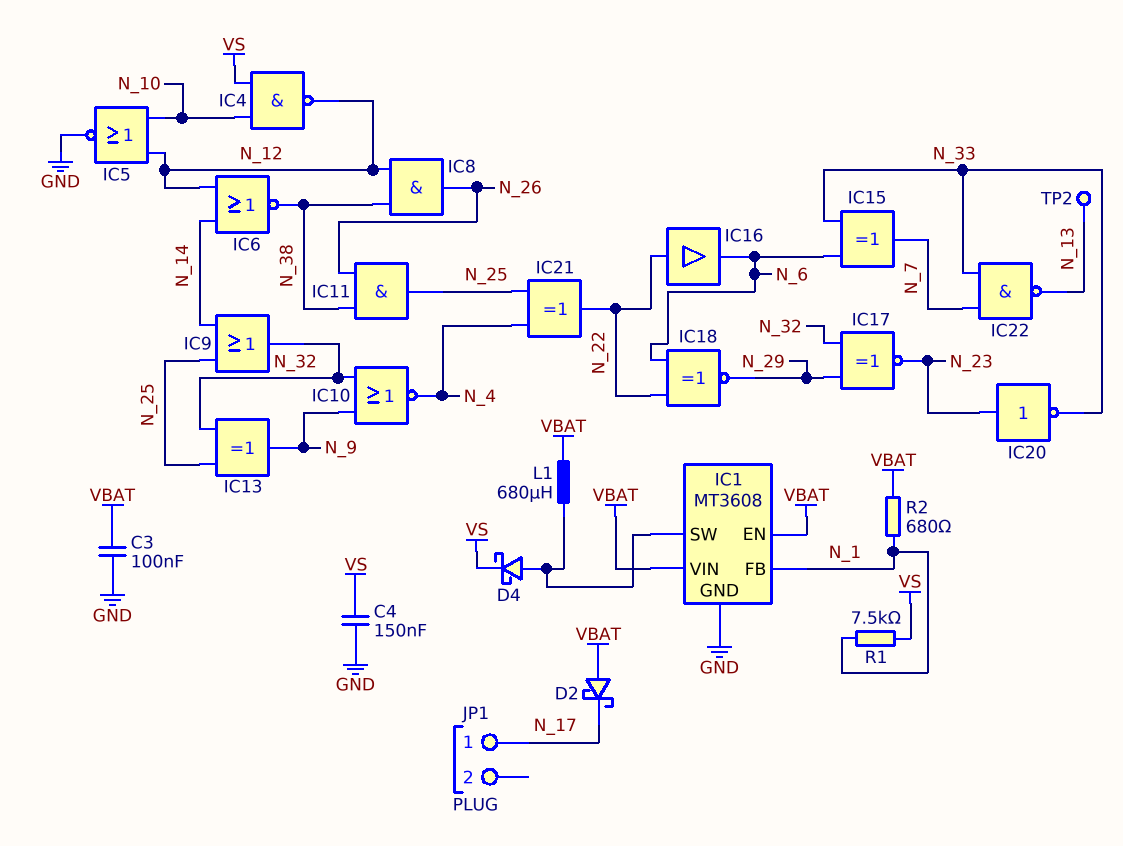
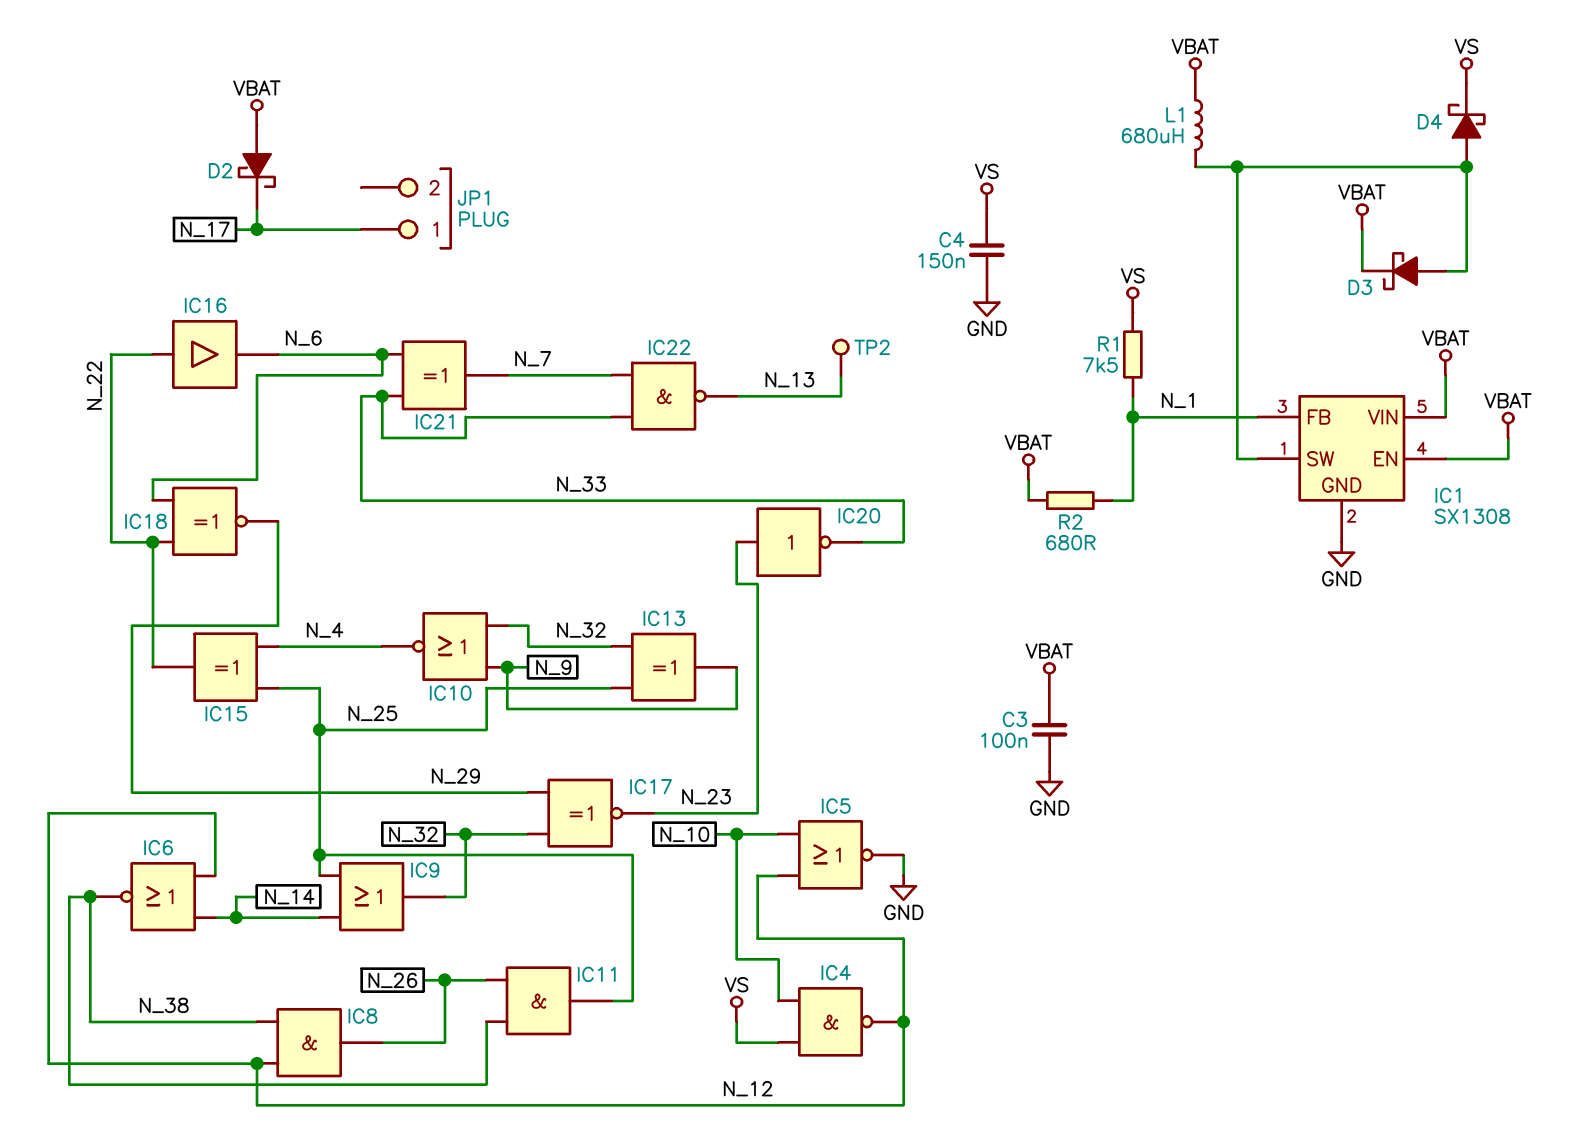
D3: none -> schottky (A IC1/SW, K VBAT)
IC1: MT3608 -> SX1308
IC15: XOR (in N_6, in N_33, out N_7) -> XOR (in N_4, in N_25, out N_22)
IC21: XOR (in N_4, in N_25, out N_22) -> XOR (in N_6, in N_33, out N_7)

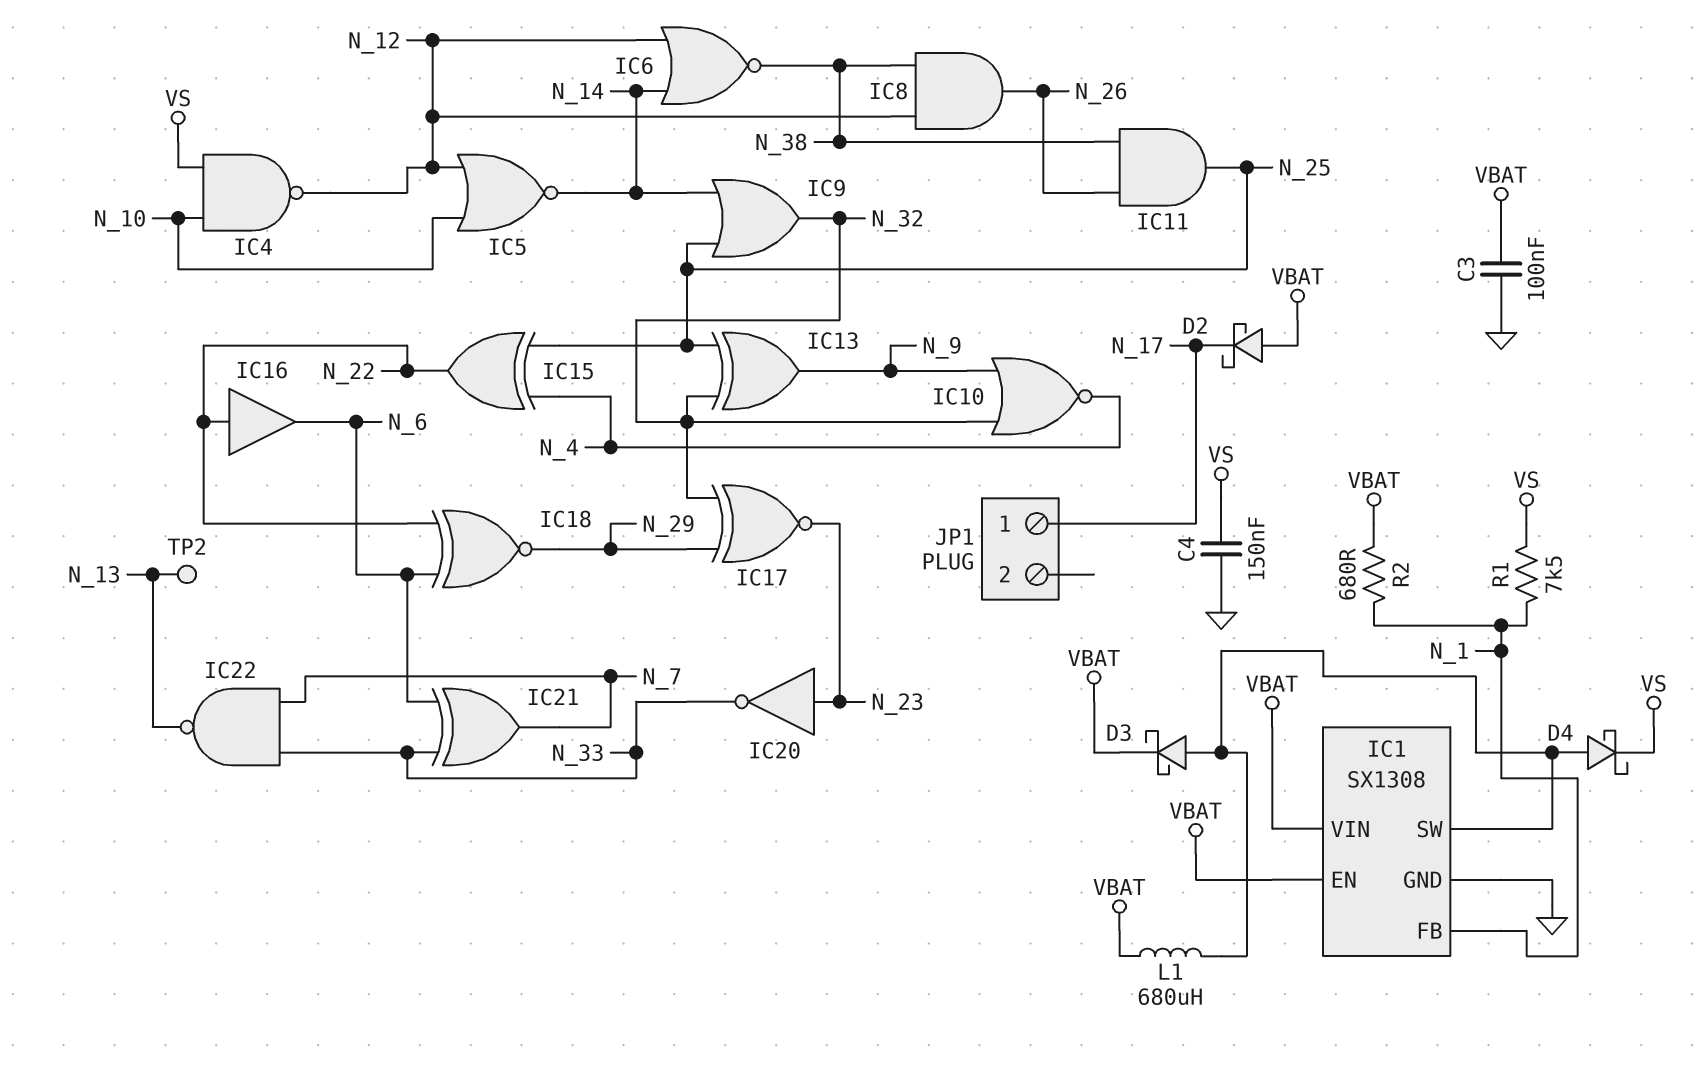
IC5: NOR (in N_10, in N_12, out GND) -> NOR (in N_10, in N_12, out N_14)

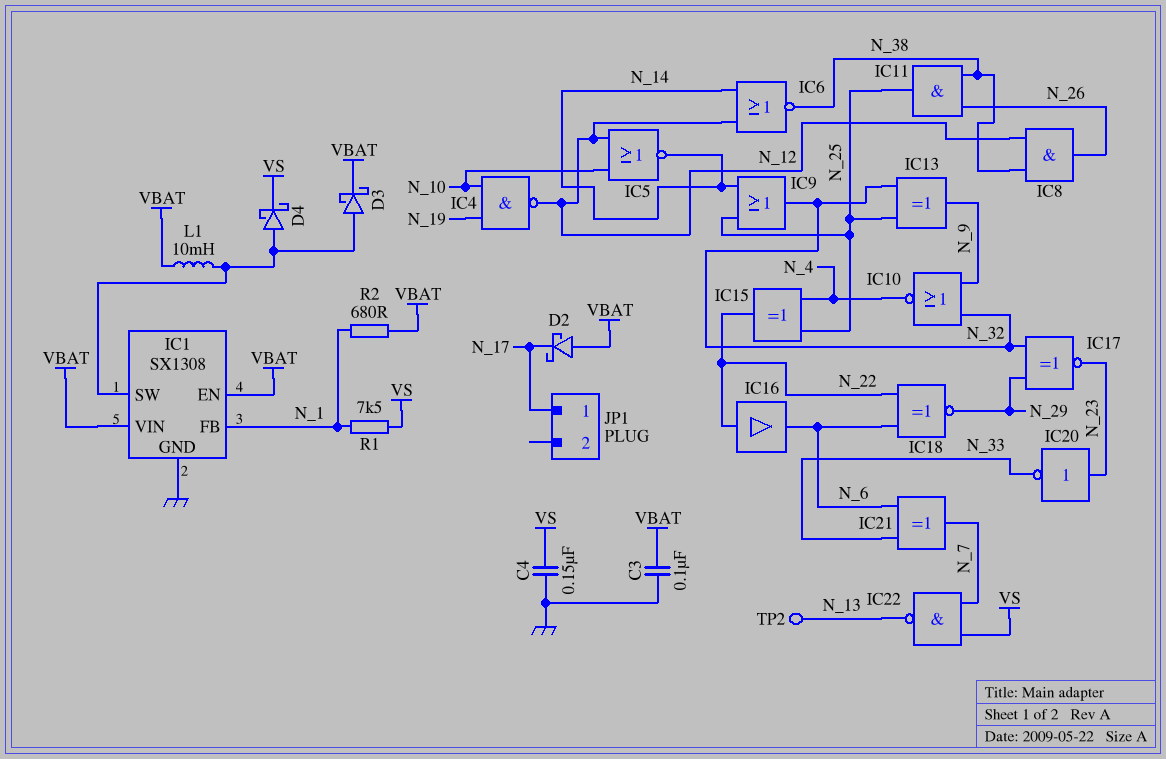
IC4: NAND (in N_10, in VS, out N_12) -> NAND (in N_10, in N_19, out N_12)
IC22: NAND (in N_7, in N_33, out N_13) -> NAND (in N_7, in VS, out N_13)
L1: 680uH (IC1/SW, VBAT) -> 10mH (IC1/SW, VBAT)

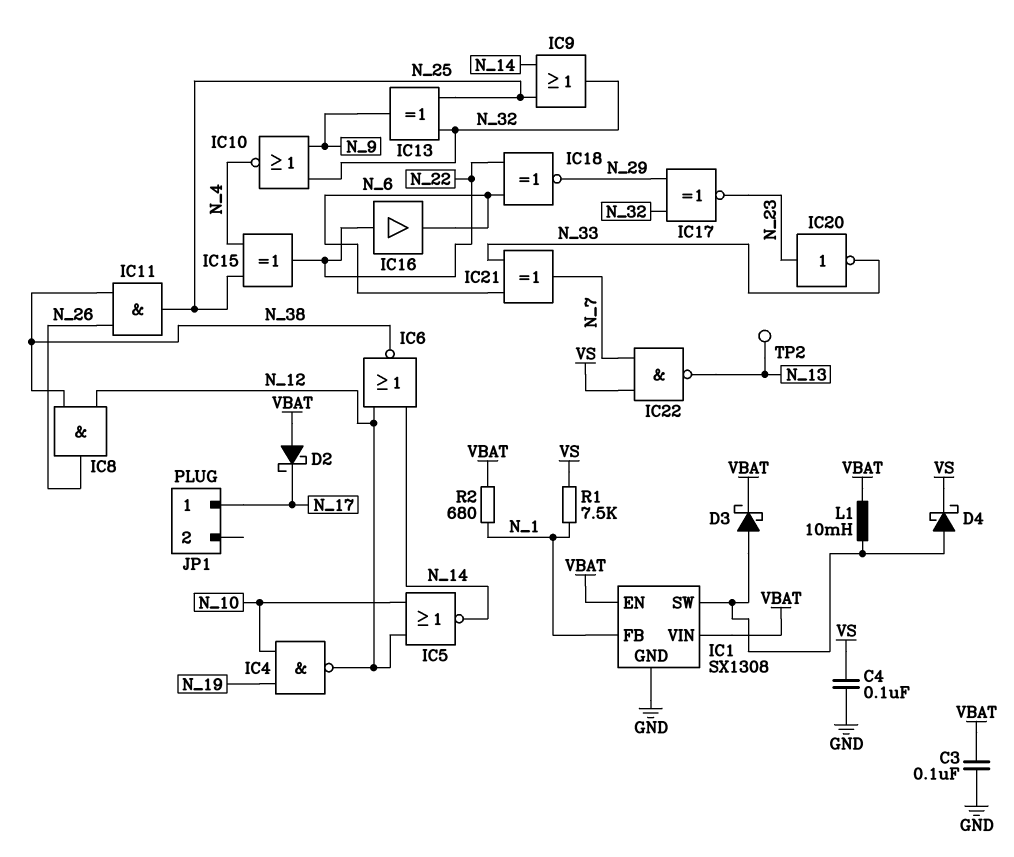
C4: 150nF (GND, VS) -> 100nF (GND, VS)

